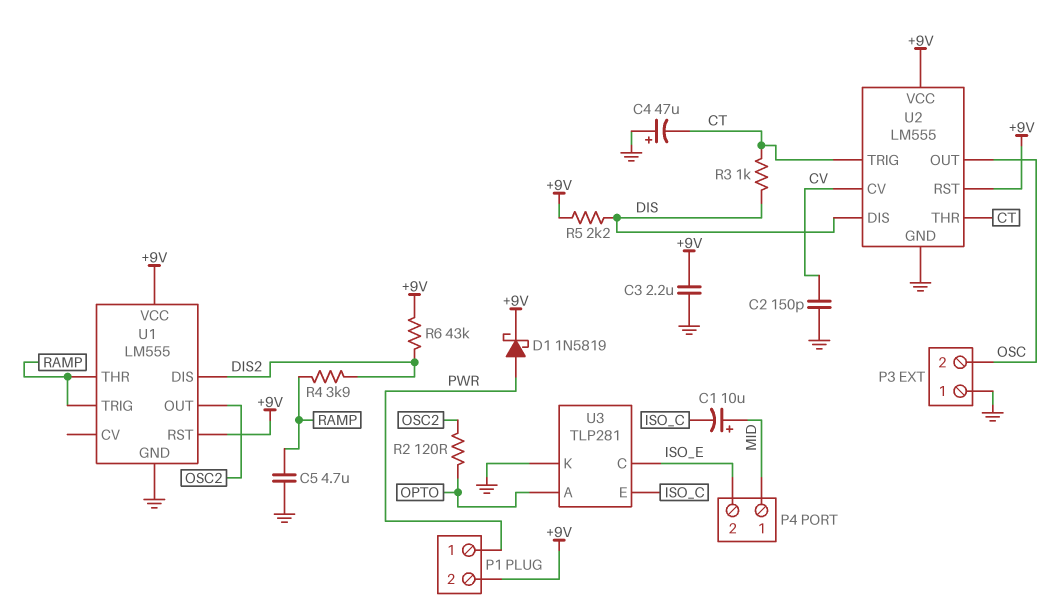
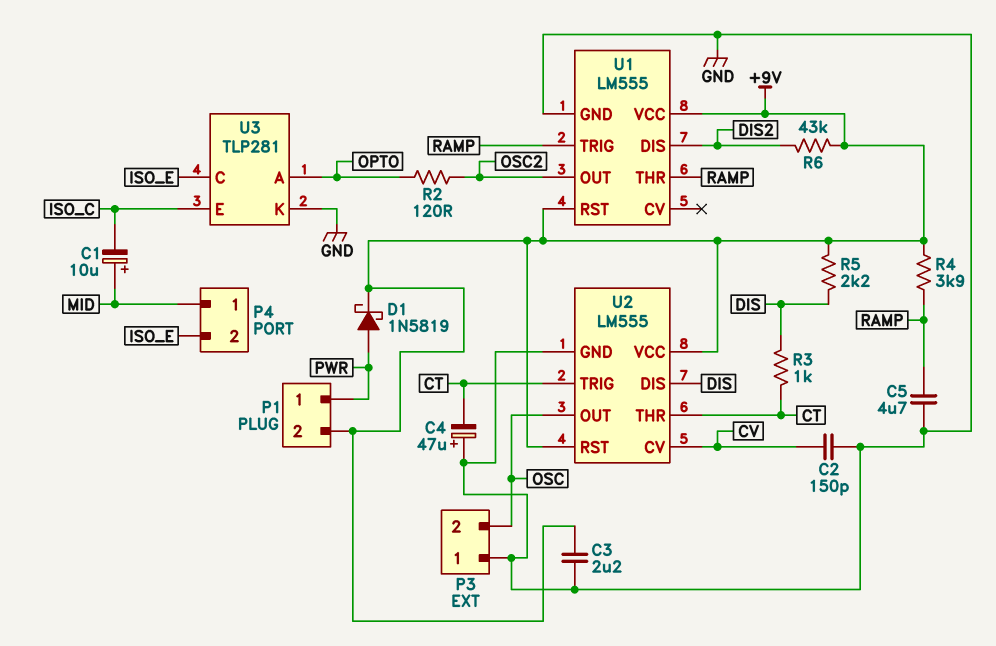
R4: 3.9k (DIS2, RAMP) -> 3.9k (+9V, RAMP)

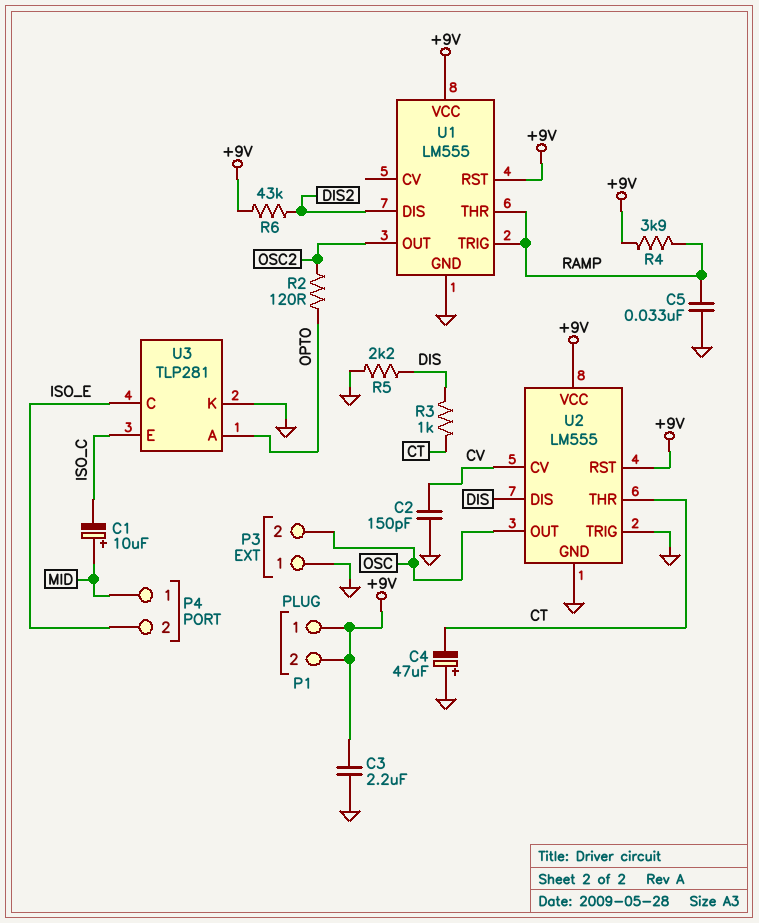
C5: 4.7uF (GND, RAMP) -> 33nF (GND, RAMP)
D1: schottky 1N5819 (A PWR, K +9V) -> none
P1 pin 1: PWR -> +9V
R5: 2.2k (+9V, DIS) -> 2.2k (DIS, GND)
U2 pin TRIG: CT -> GND

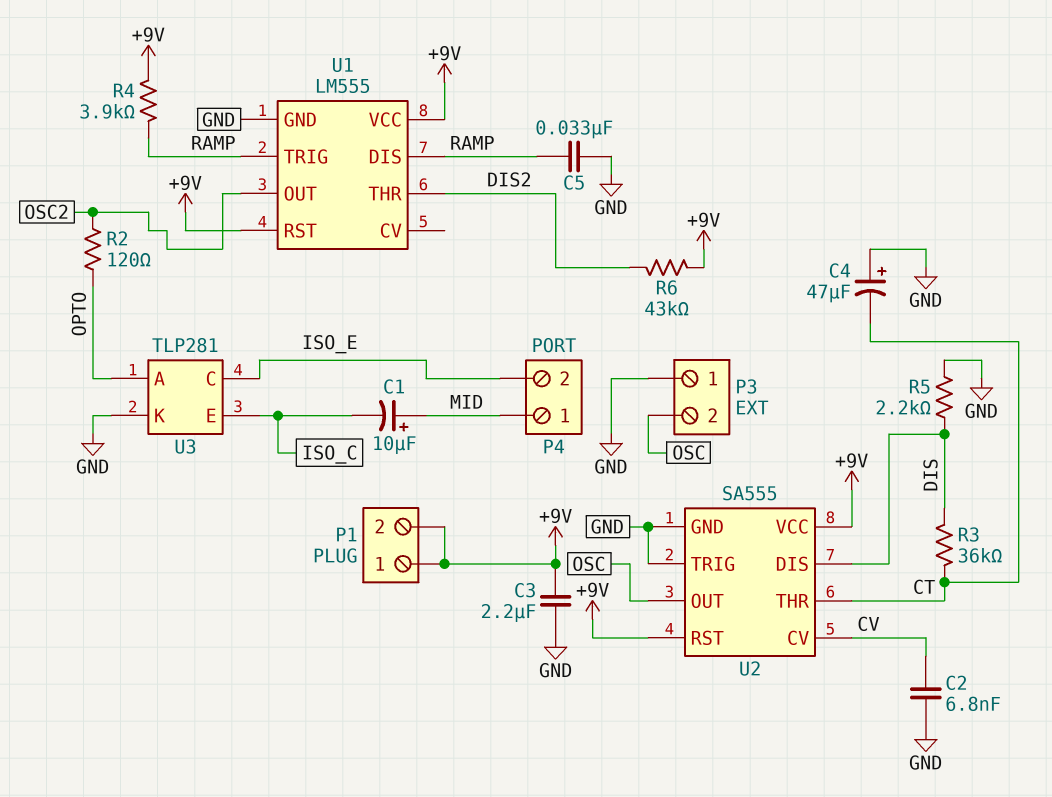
C2: 150pF (CV, GND) -> 6.8nF (CV, GND)
R3: 1k (CT, DIS) -> 36k (CT, DIS)
U1 pin DIS: DIS2 -> RAMP
U1 pin THR: RAMP -> DIS2
U2: LM555 -> SA555

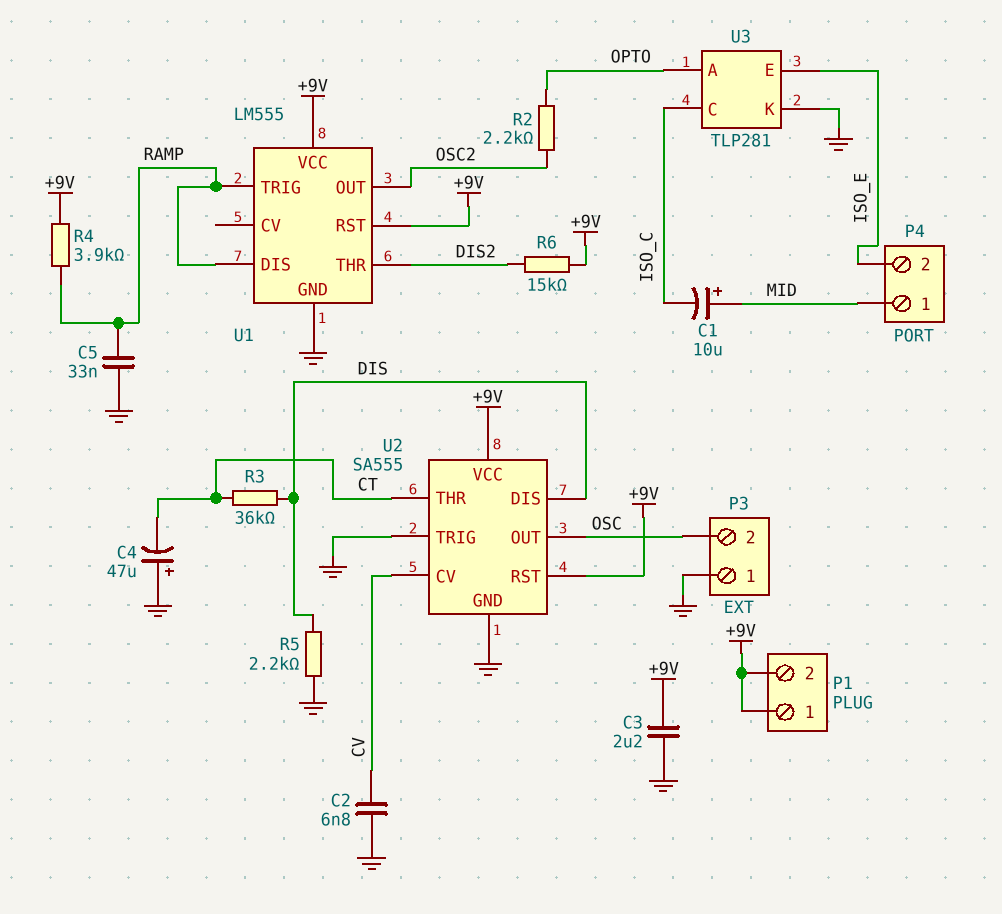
R2: 120 (OPTO, OSC2) -> 2.2k (OPTO, OSC2)
R6: 43k (+9V, DIS2) -> 15k (+9V, DIS2)
U3 pin C: ISO_E -> ISO_C
U3 pin E: ISO_C -> ISO_E

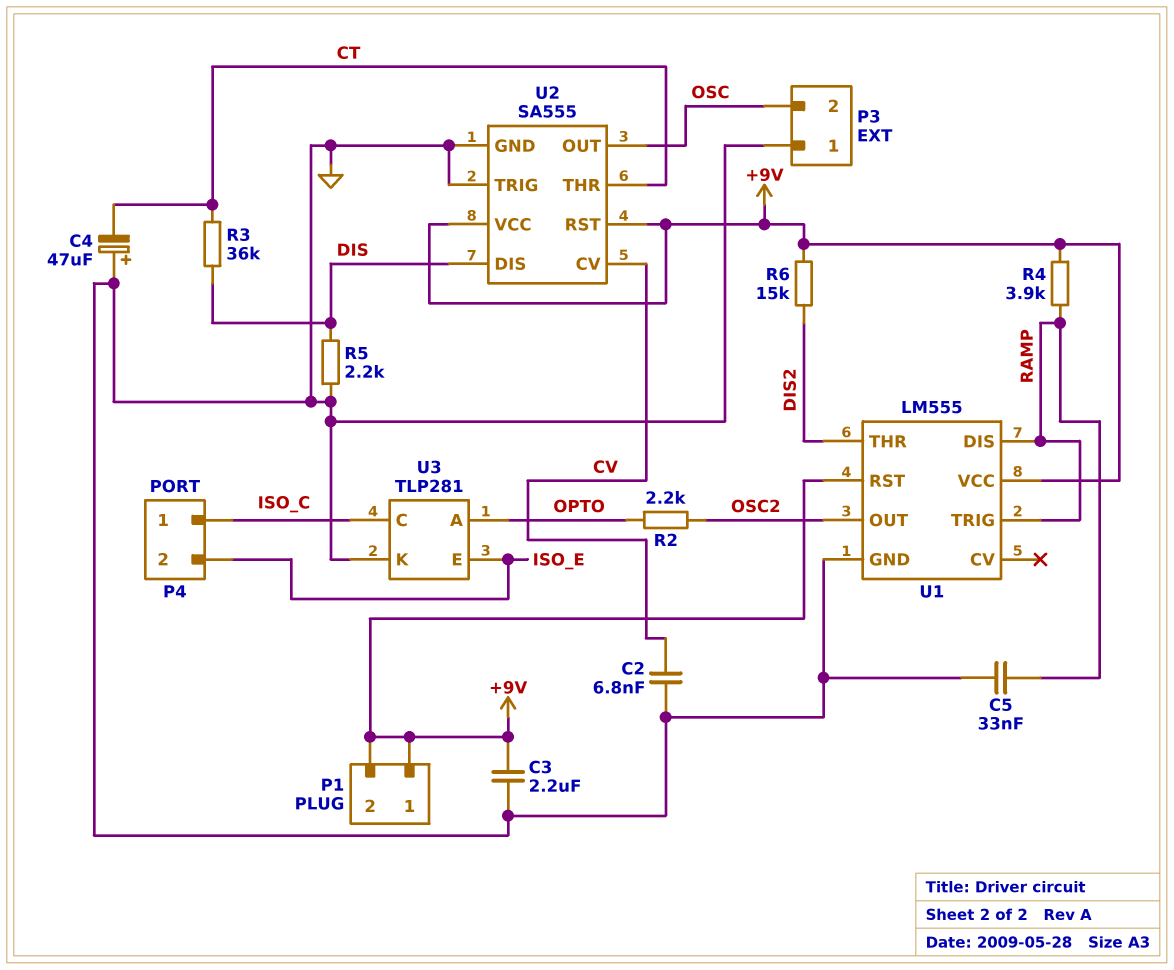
C1: 10uF (plus MID, minus ISO_C) -> none
P4 pin 1: MID -> ISO_C

